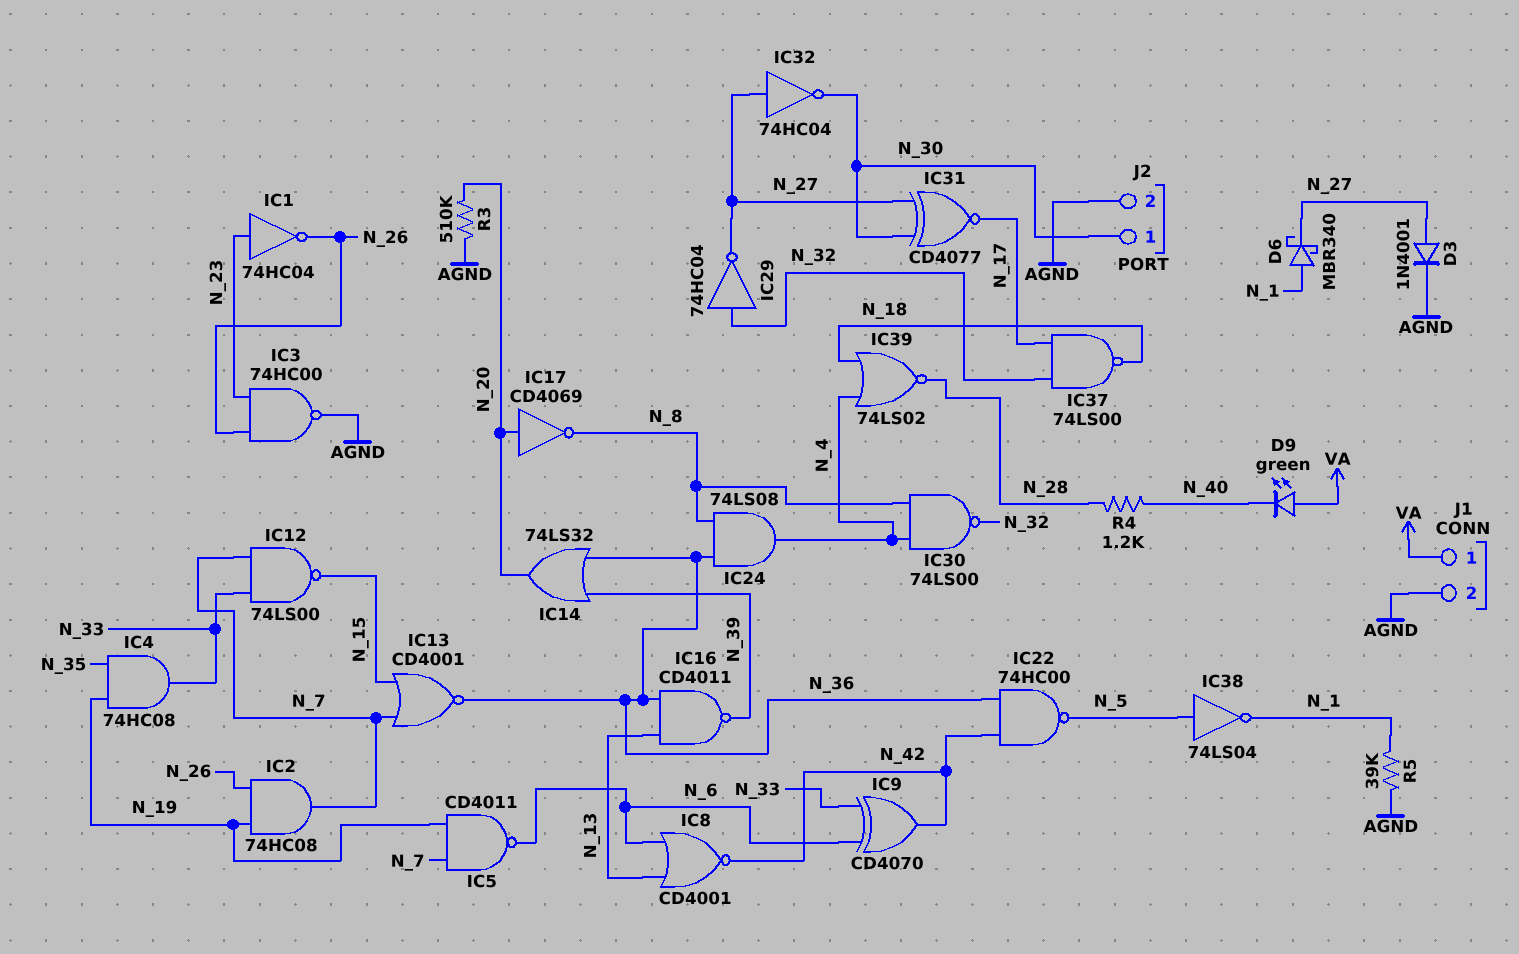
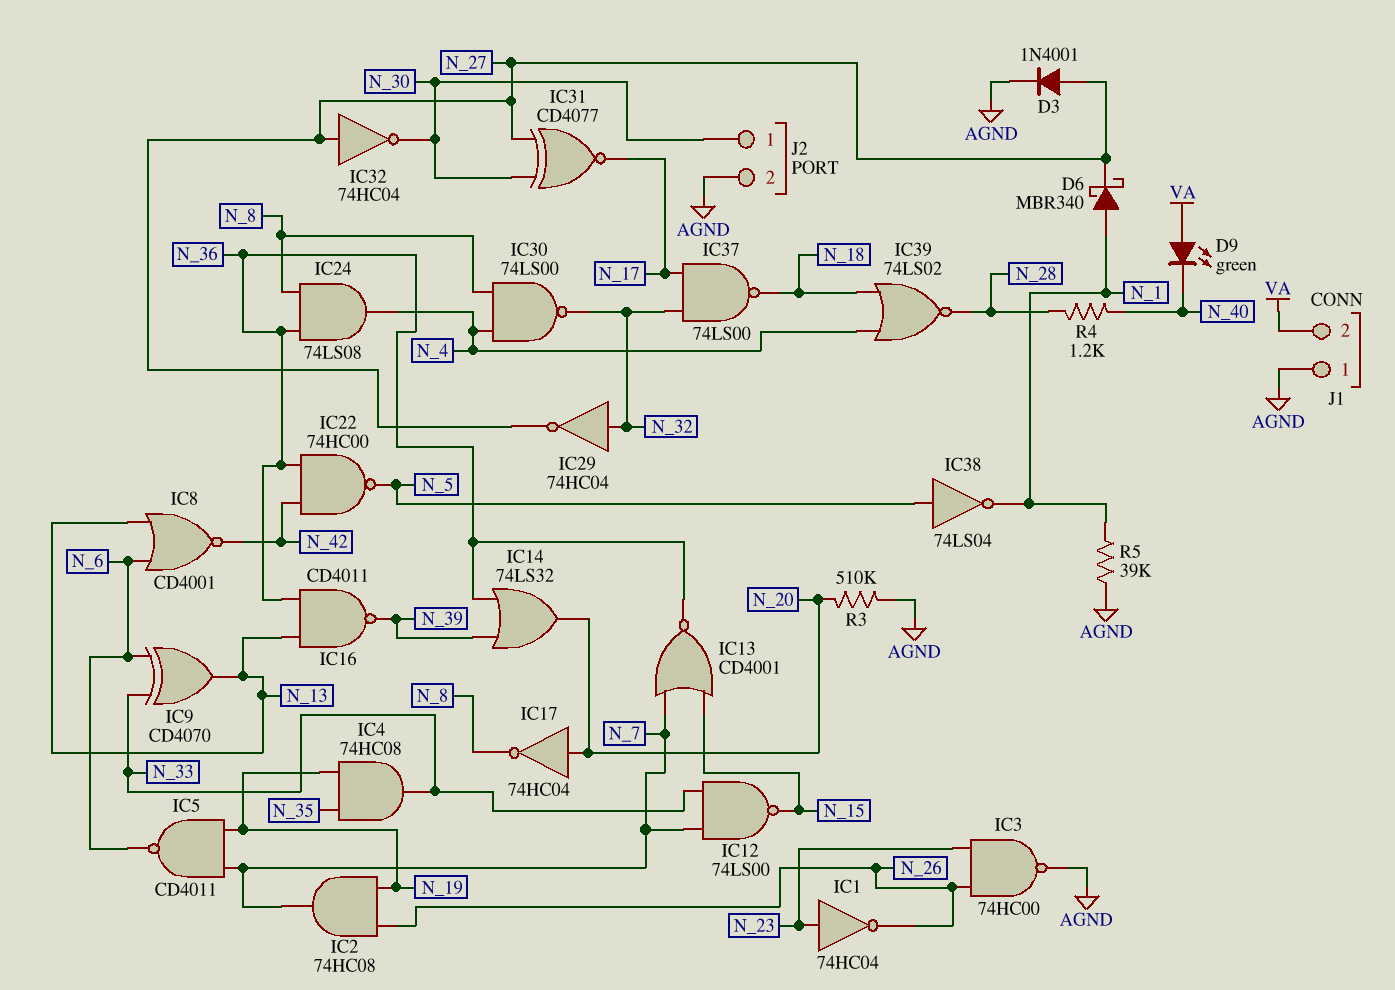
IC9: XOR CD4070 (in N_6, in N_33, out N_42) -> XOR CD4070 (in N_6, in N_33, out N_13)
IC17: NOT CD4069 (in N_20, out N_8) -> NOT 74HC04 (in N_20, out N_8)
J1 pin 1: VA -> AGND
J1 pin 2: AGND -> VA

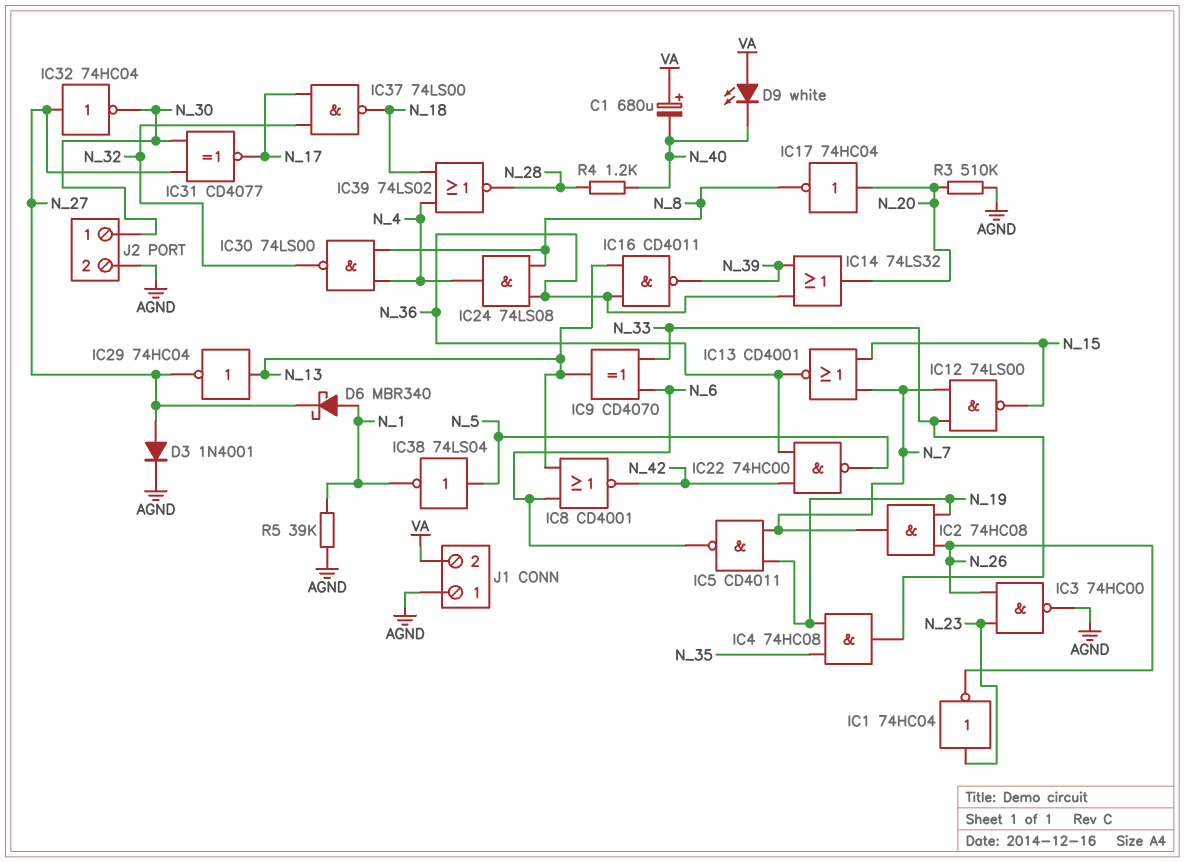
C1: none -> 680uF (plus VA, minus N_40)
D9: LED green (A VA, K N_40) -> LED white (A VA, K N_40)
IC29: NOT 74HC04 (in N_32, out N_27) -> NOT 74HC04 (in N_13, out N_27)

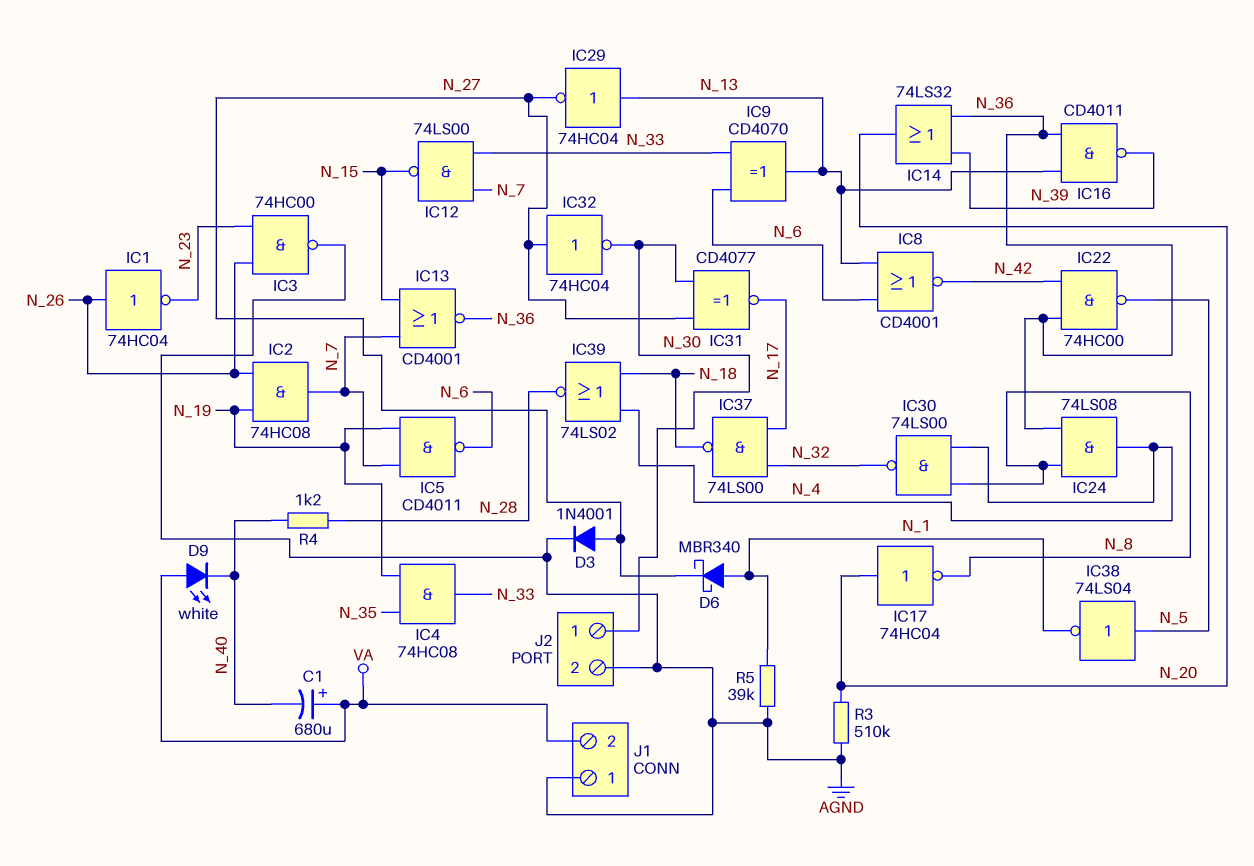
IC1: NOT 74HC04 (in N_23, out N_26) -> NOT 74HC04 (in N_26, out N_23)

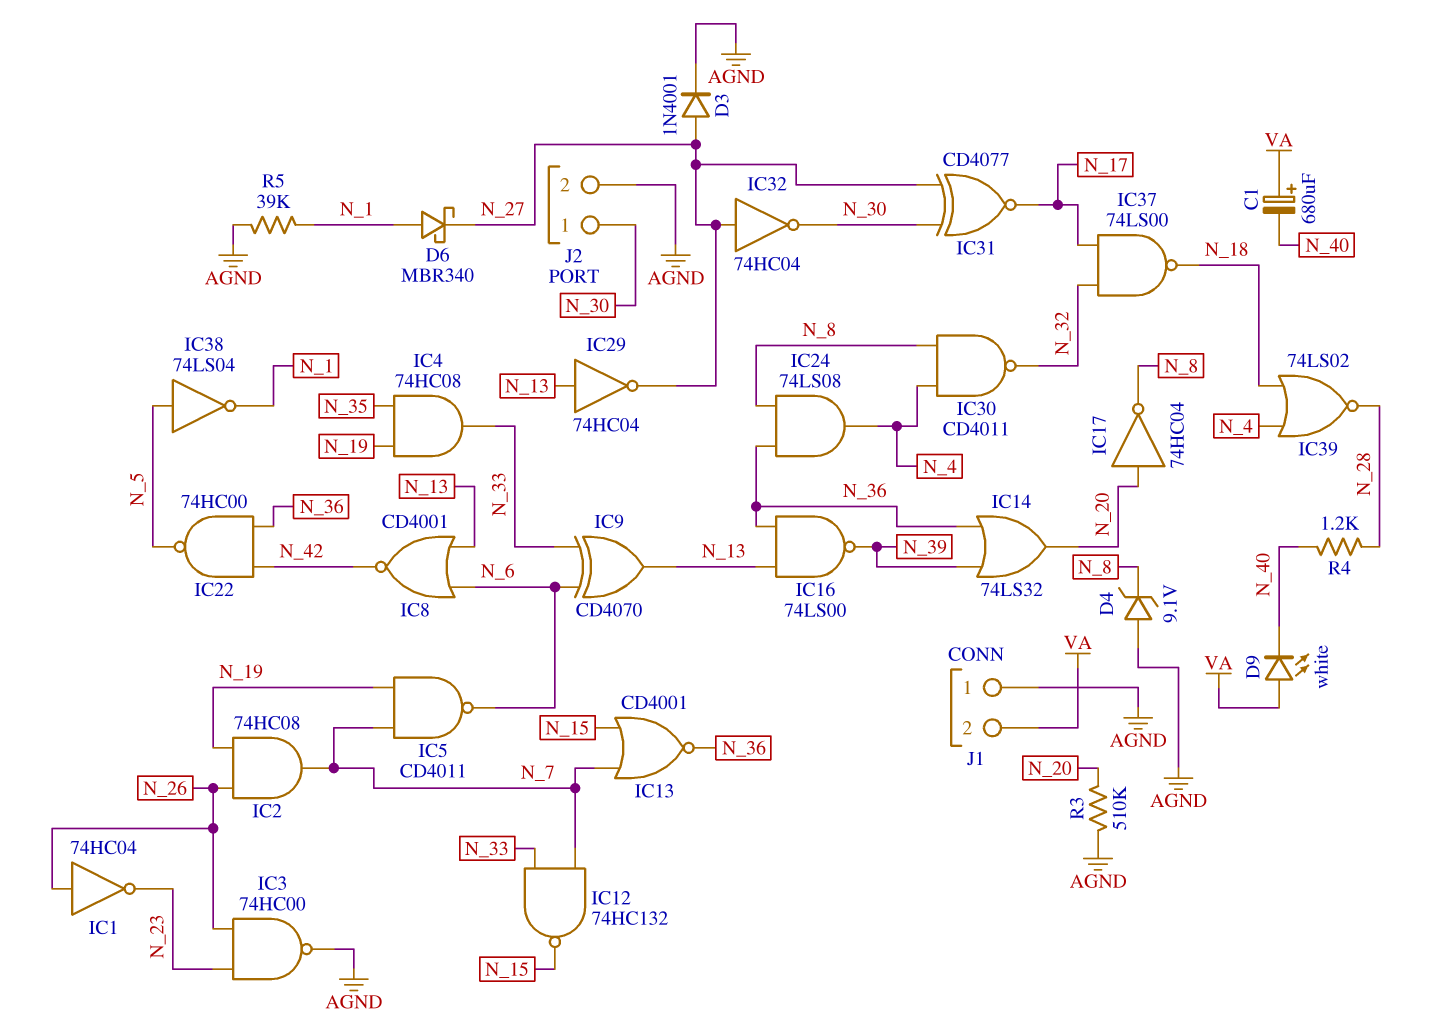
D4: none -> zener 9.1V (A AGND, K N_8)
IC12: NAND 74LS00 (in N_7, in N_33, out N_15) -> NAND 74HC132 (in N_7, in N_33, out N_15)
IC16: NAND CD4011 (in N_13, in N_36, out N_39) -> NAND 74LS00 (in N_13, in N_36, out N_39)
IC30: NAND 74LS00 (in N_4, in N_8, out N_32) -> NAND CD4011 (in N_4, in N_8, out N_32)

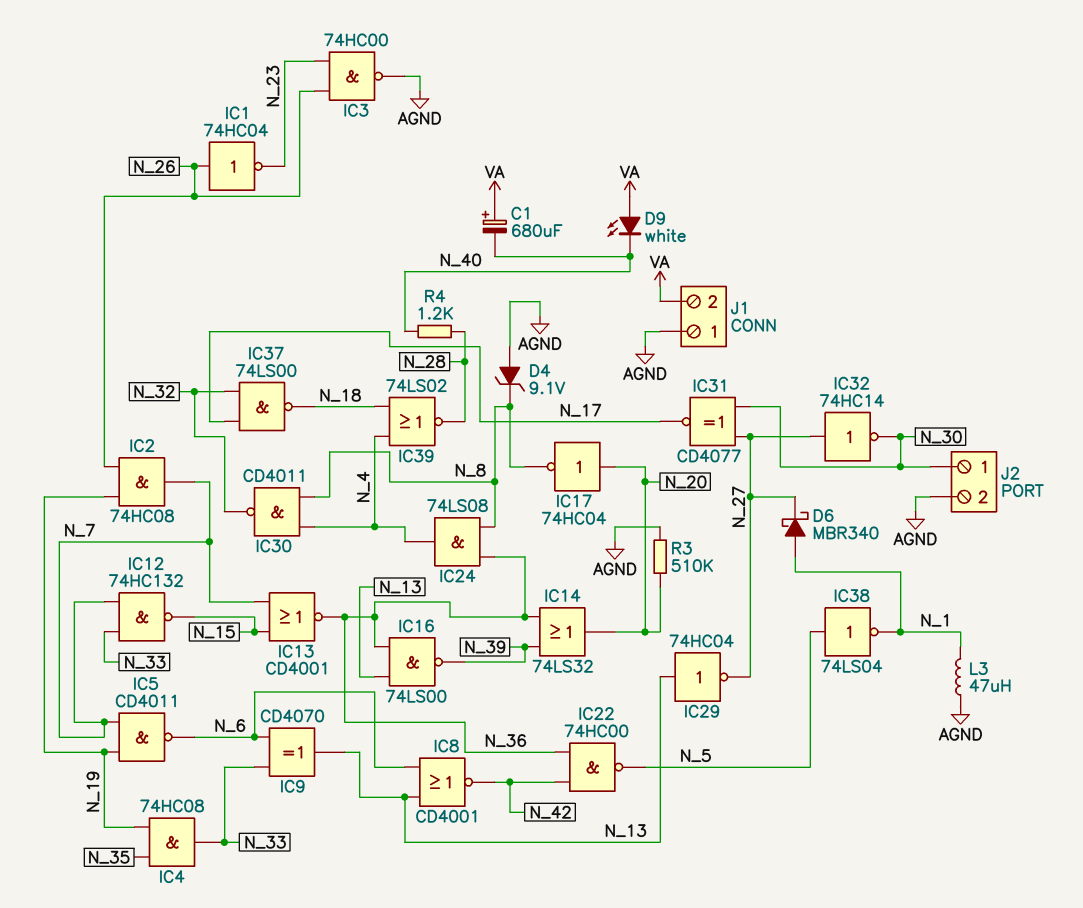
D3: diode 1N4001 (A N_27, K AGND) -> none
IC32: NOT 74HC04 (in N_27, out N_30) -> NOT 74HC14 (in N_27, out N_30)
L3: none -> 47uH (AGND, N_1)
R5: 39k (AGND, N_1) -> none

